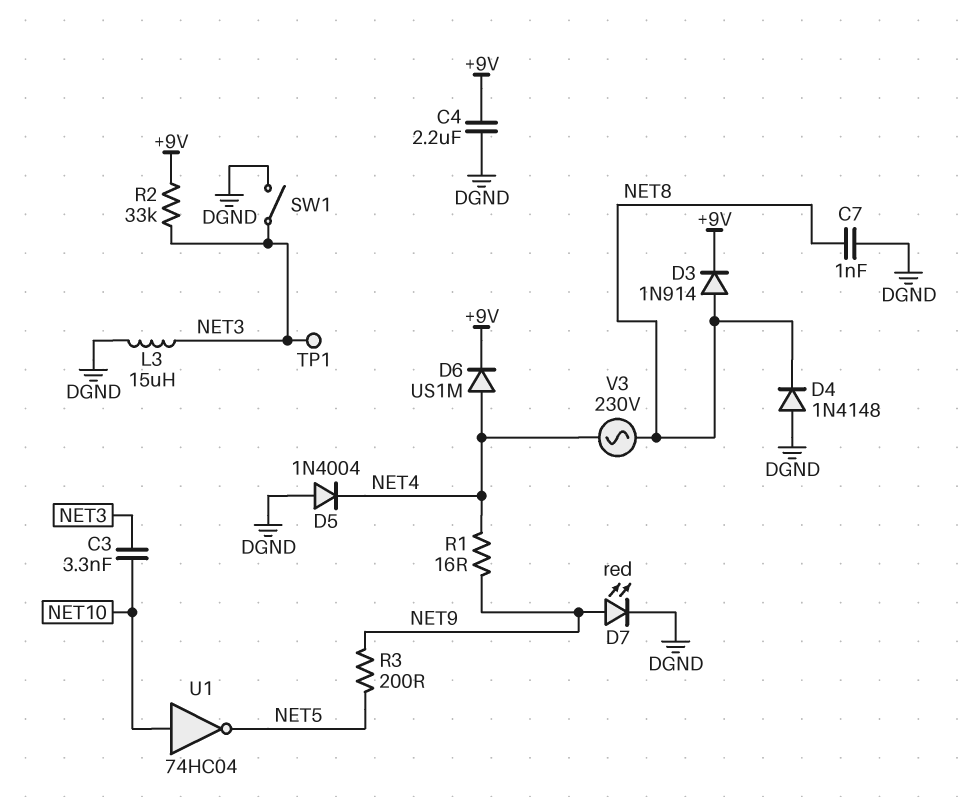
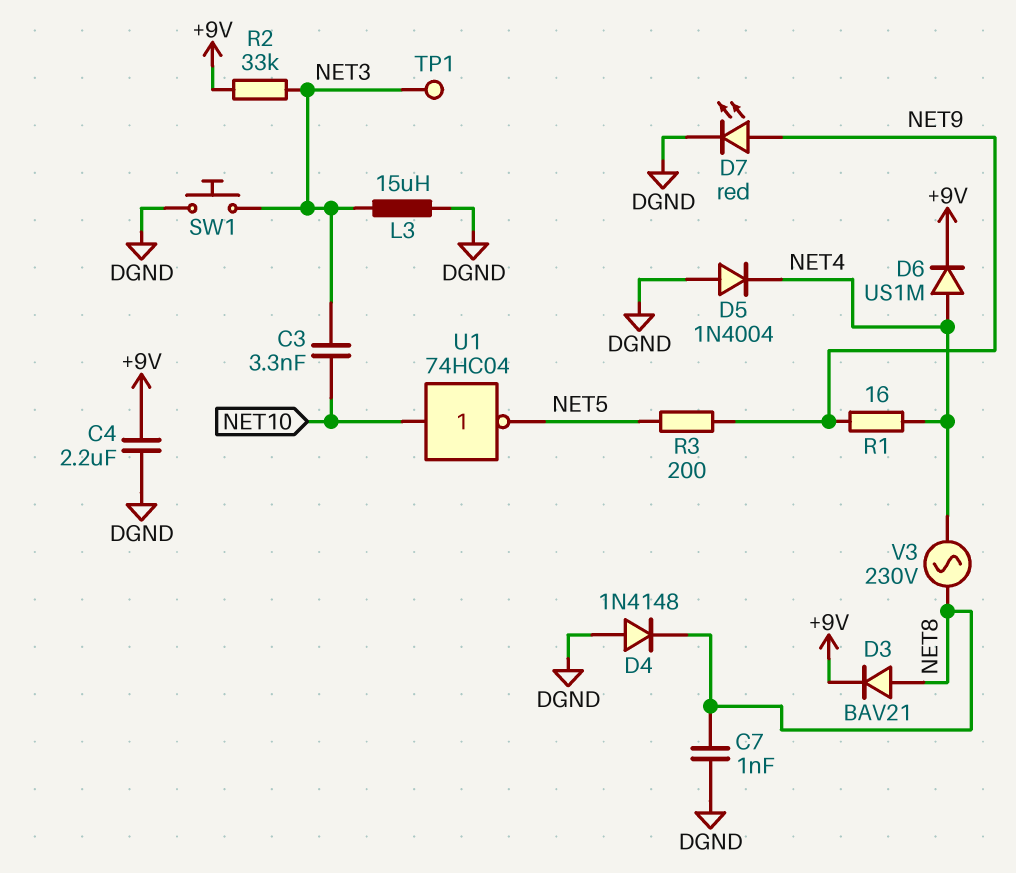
D3: diode 1N914 (A NET8, K +9V) -> diode BAV21 (A NET8, K +9V)
SW1: switch (DGND, NET3) -> button (DGND, NET3)

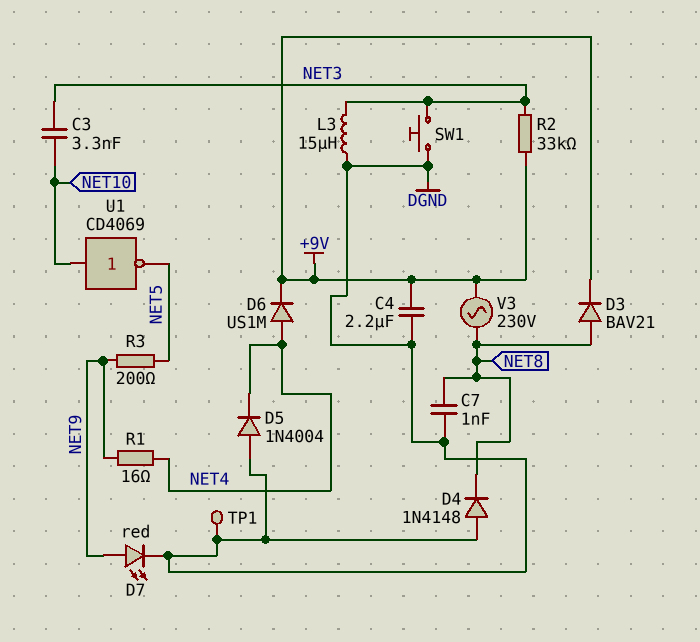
TP1: test point (NET3) -> test point (DGND)
U1: NOT 74HC04 (in NET10, out NET5) -> NOT CD4069 (in NET10, out NET5)
V3: AC 230V (NET4, NET8) -> AC 230V (+9V, NET8)

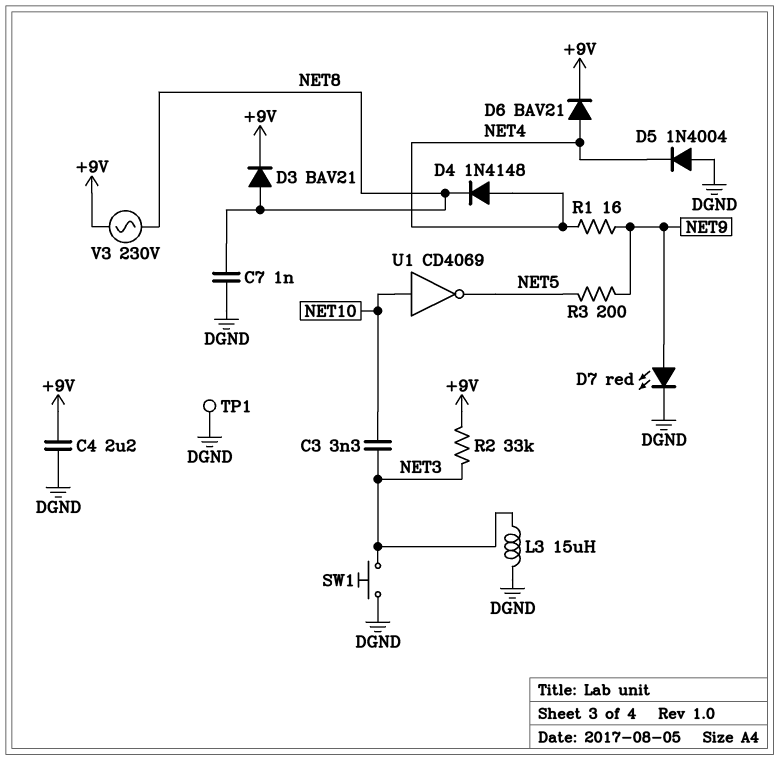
D4: diode 1N4148 (A DGND, K NET8) -> diode 1N4148 (A NET4, K NET8)
D6: diode US1M (A NET4, K +9V) -> diode BAV21 (A NET4, K +9V)

